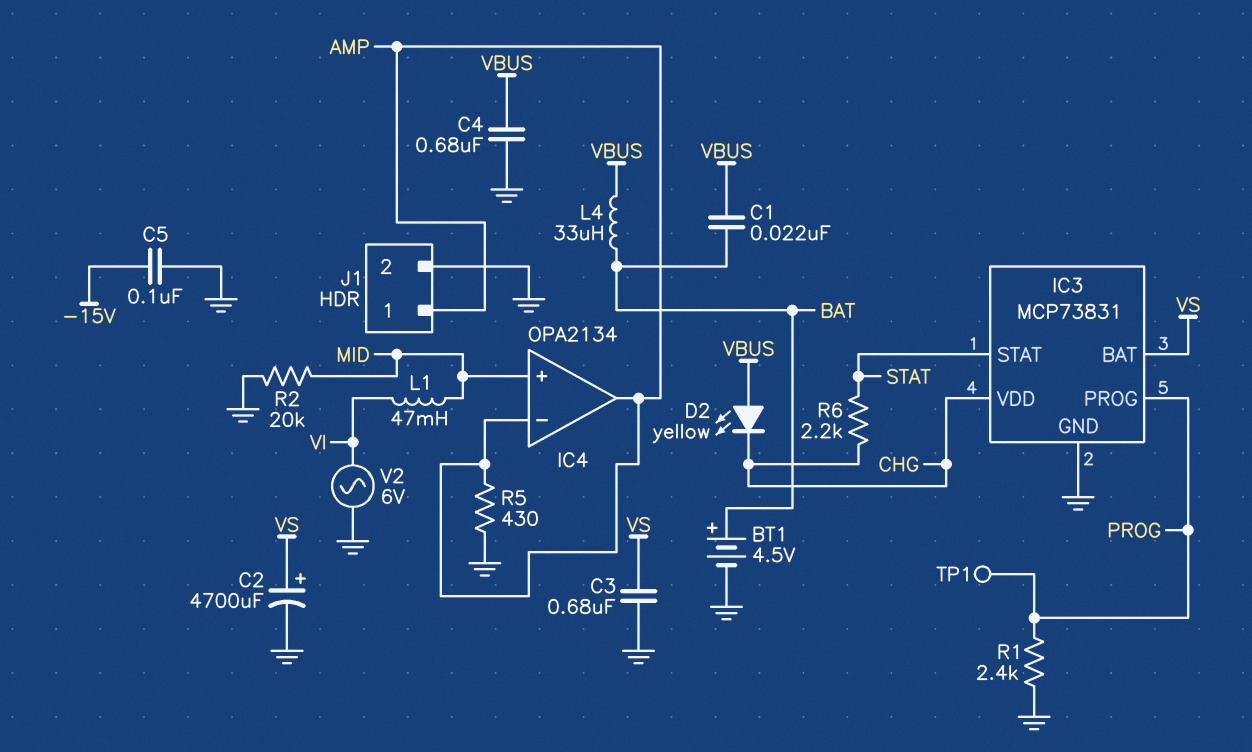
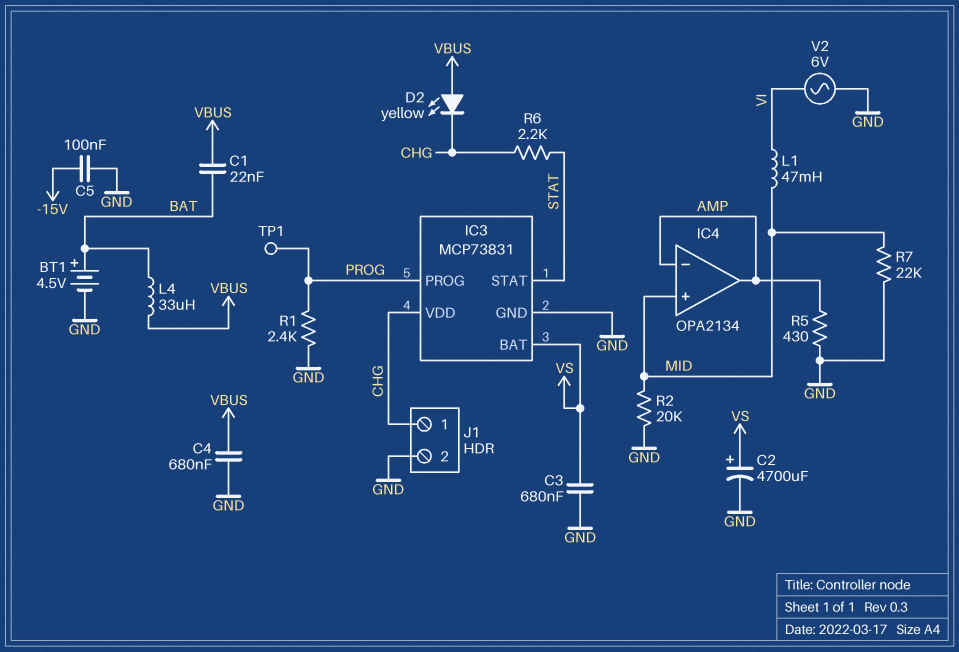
J1 pin 1: AMP -> CHG
R7: none -> 22k (GND, MID)

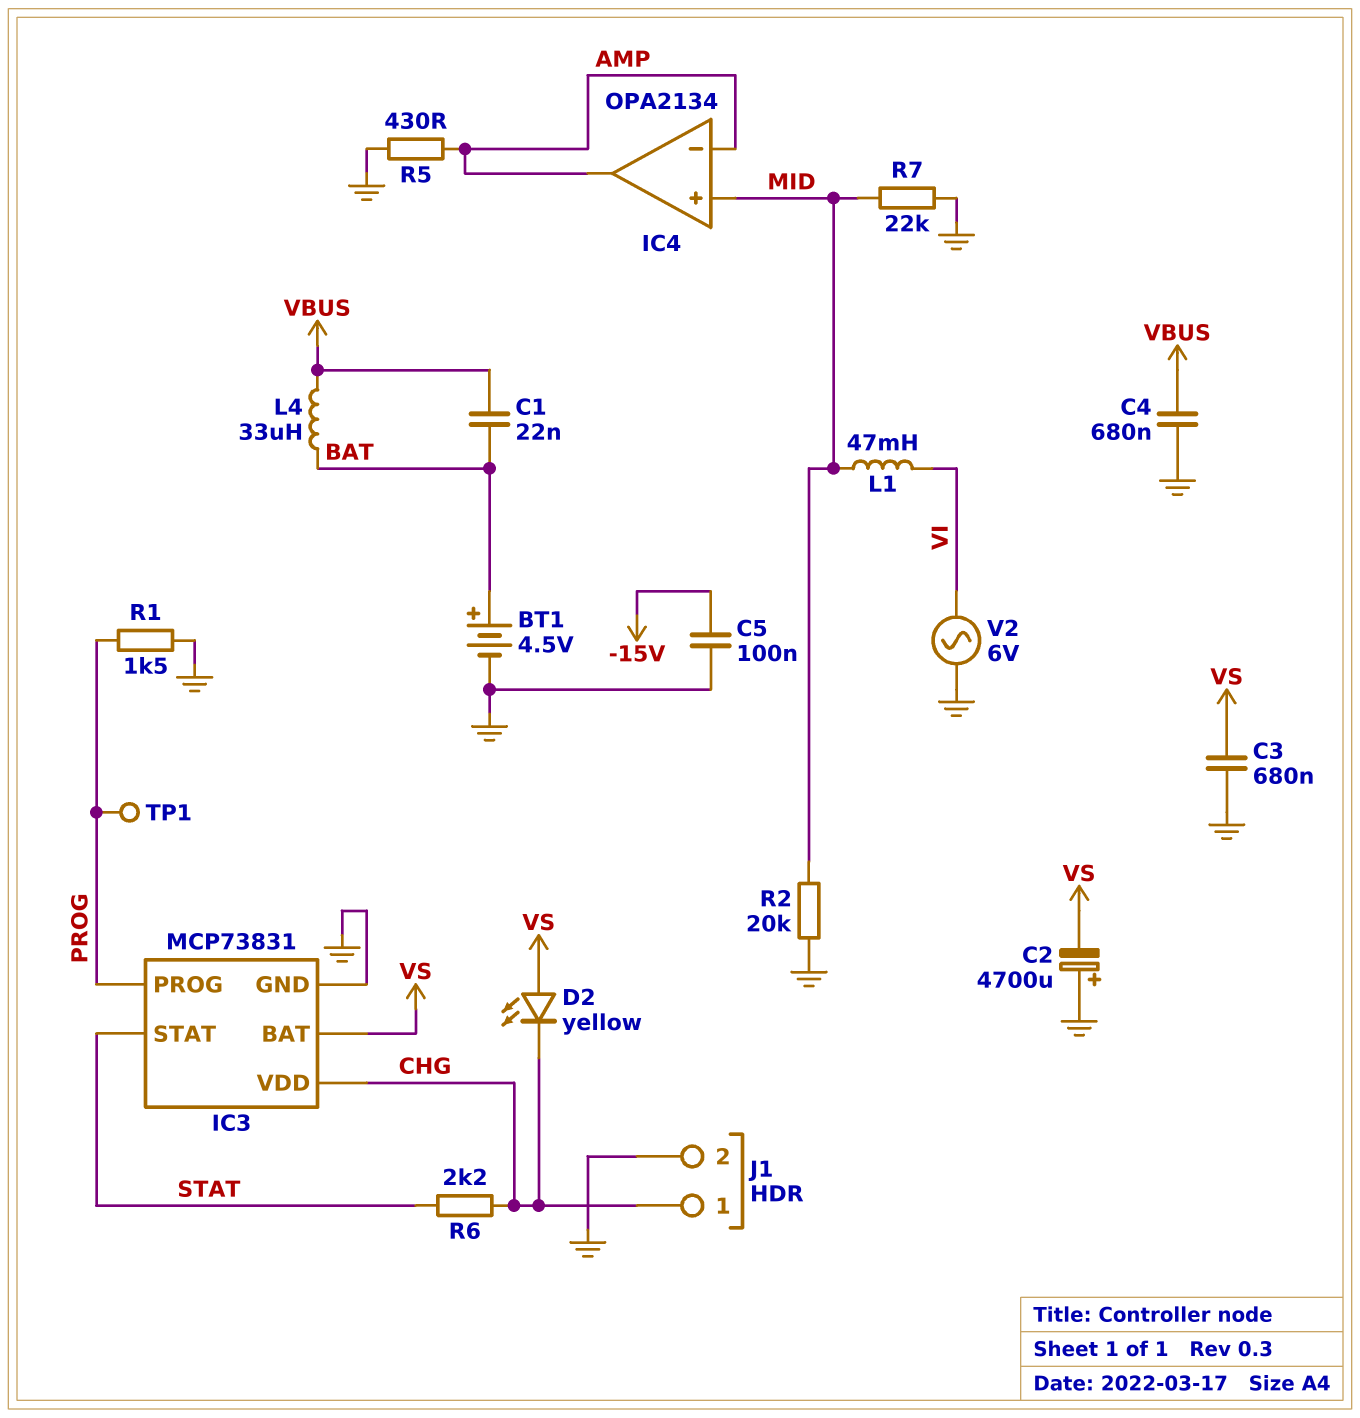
C2: 4700uF (plus VS, minus GND) -> 4700uF (plus GND, minus VS)
D2: LED yellow (A VBUS, K CHG) -> LED yellow (A VS, K CHG)
R1: 2.4k (GND, PROG) -> 1.5k (GND, PROG)

